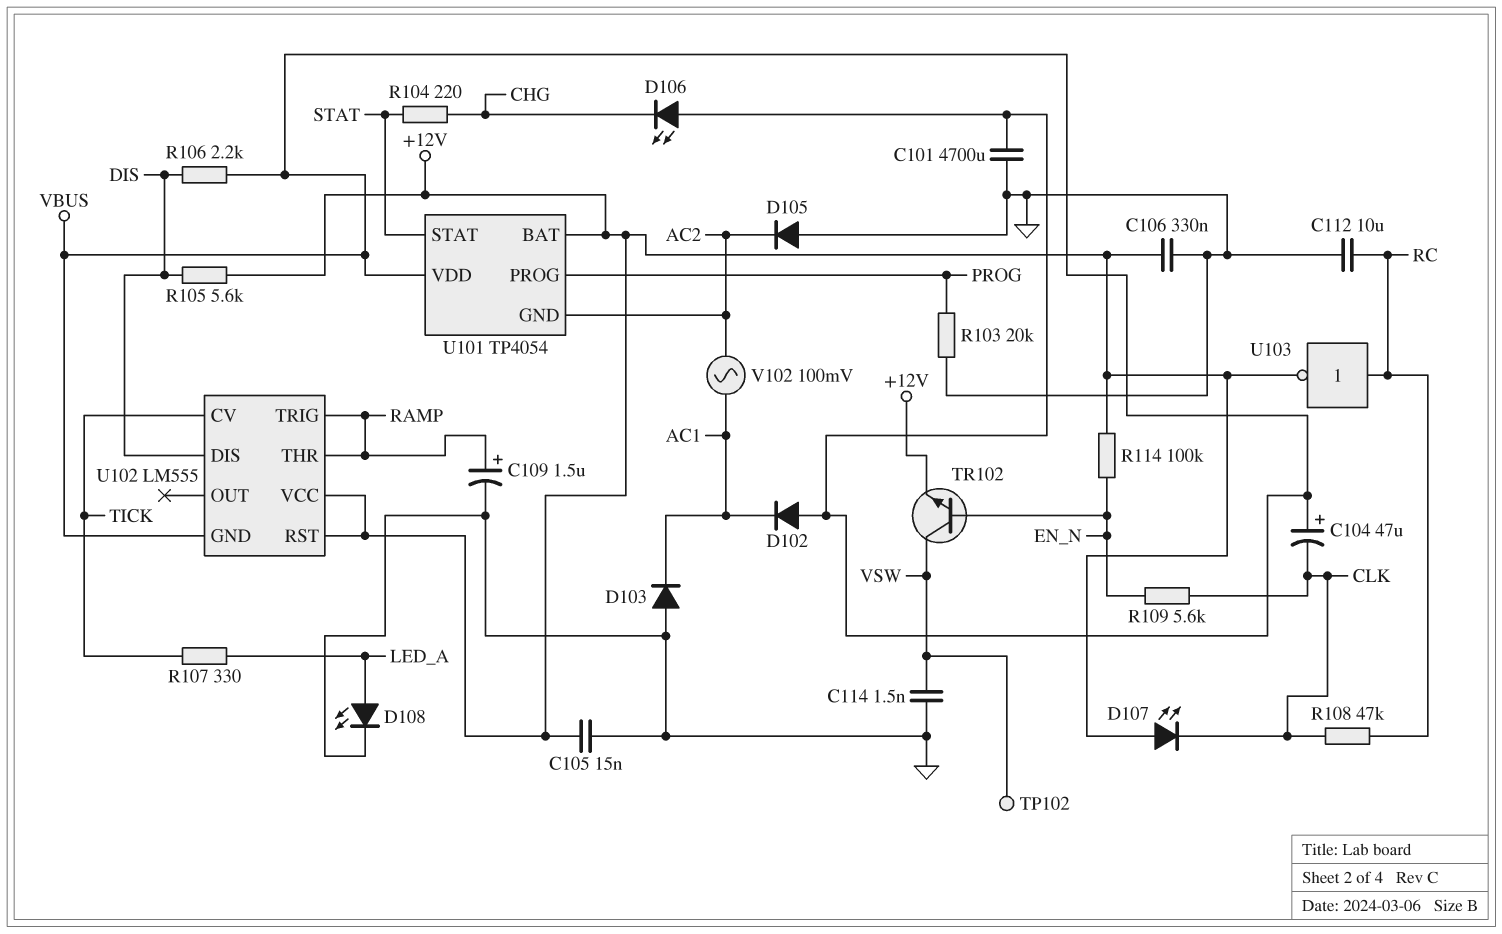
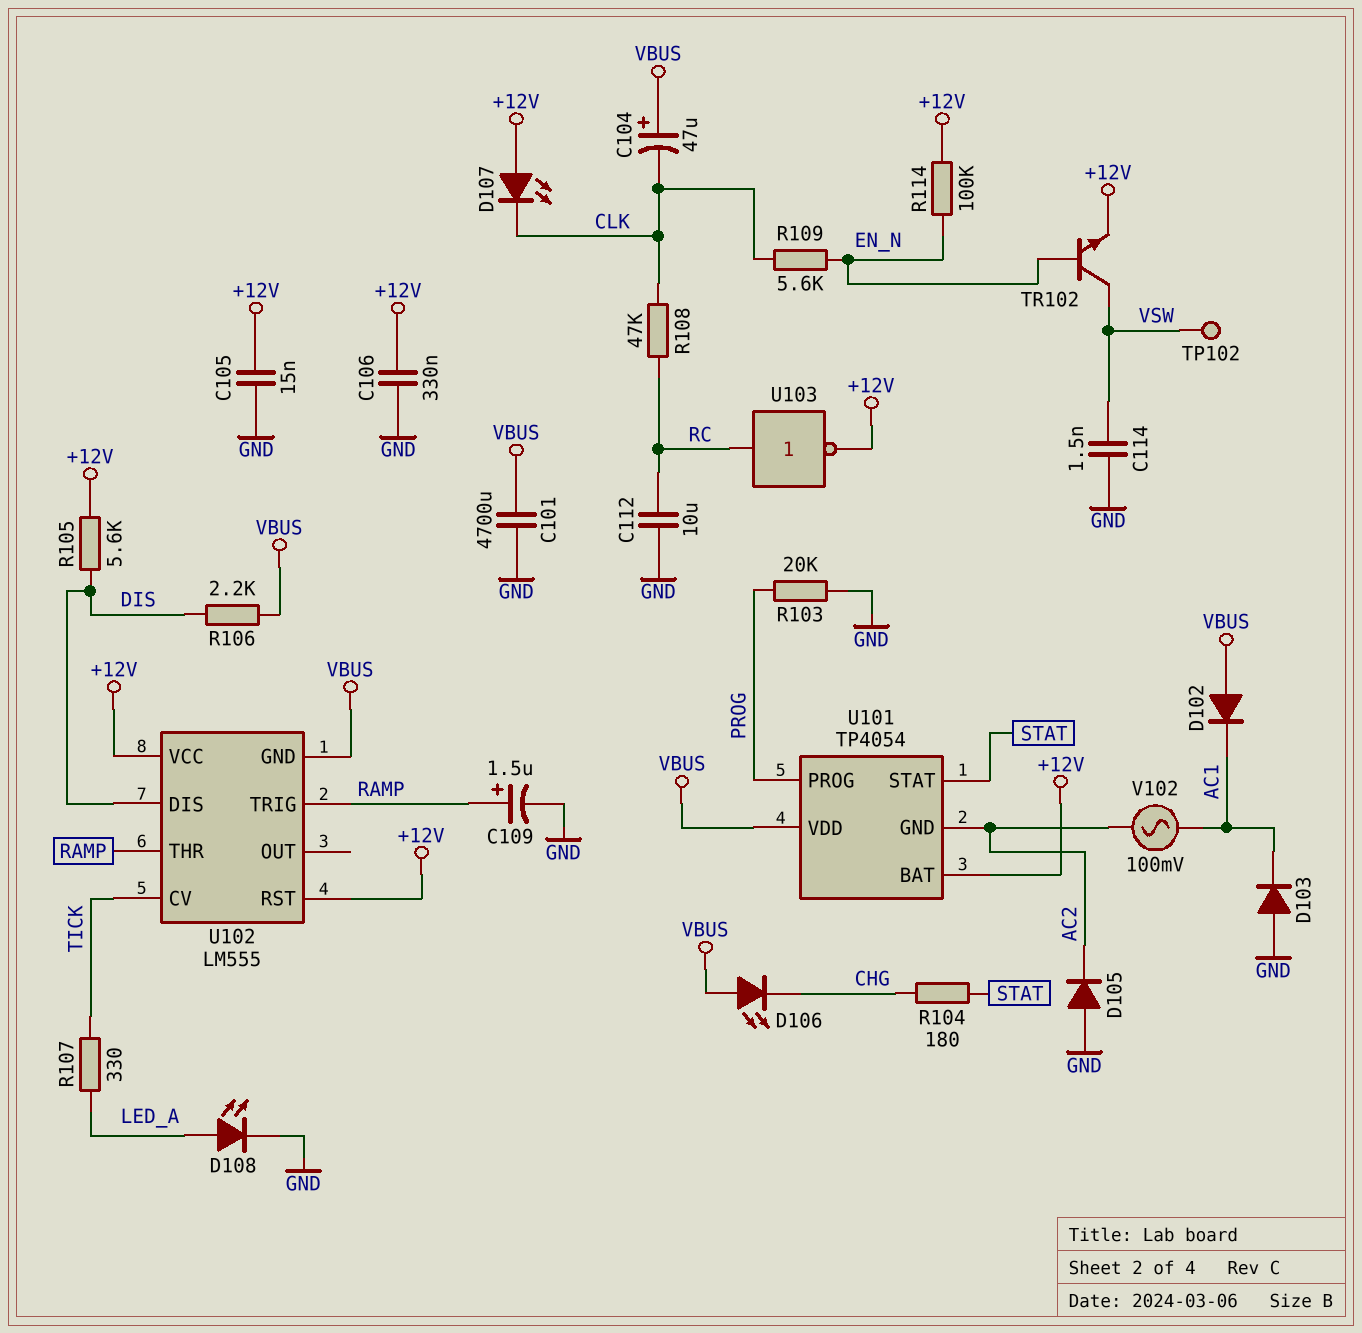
R104: 220 (CHG, STAT) -> 180 (CHG, STAT)

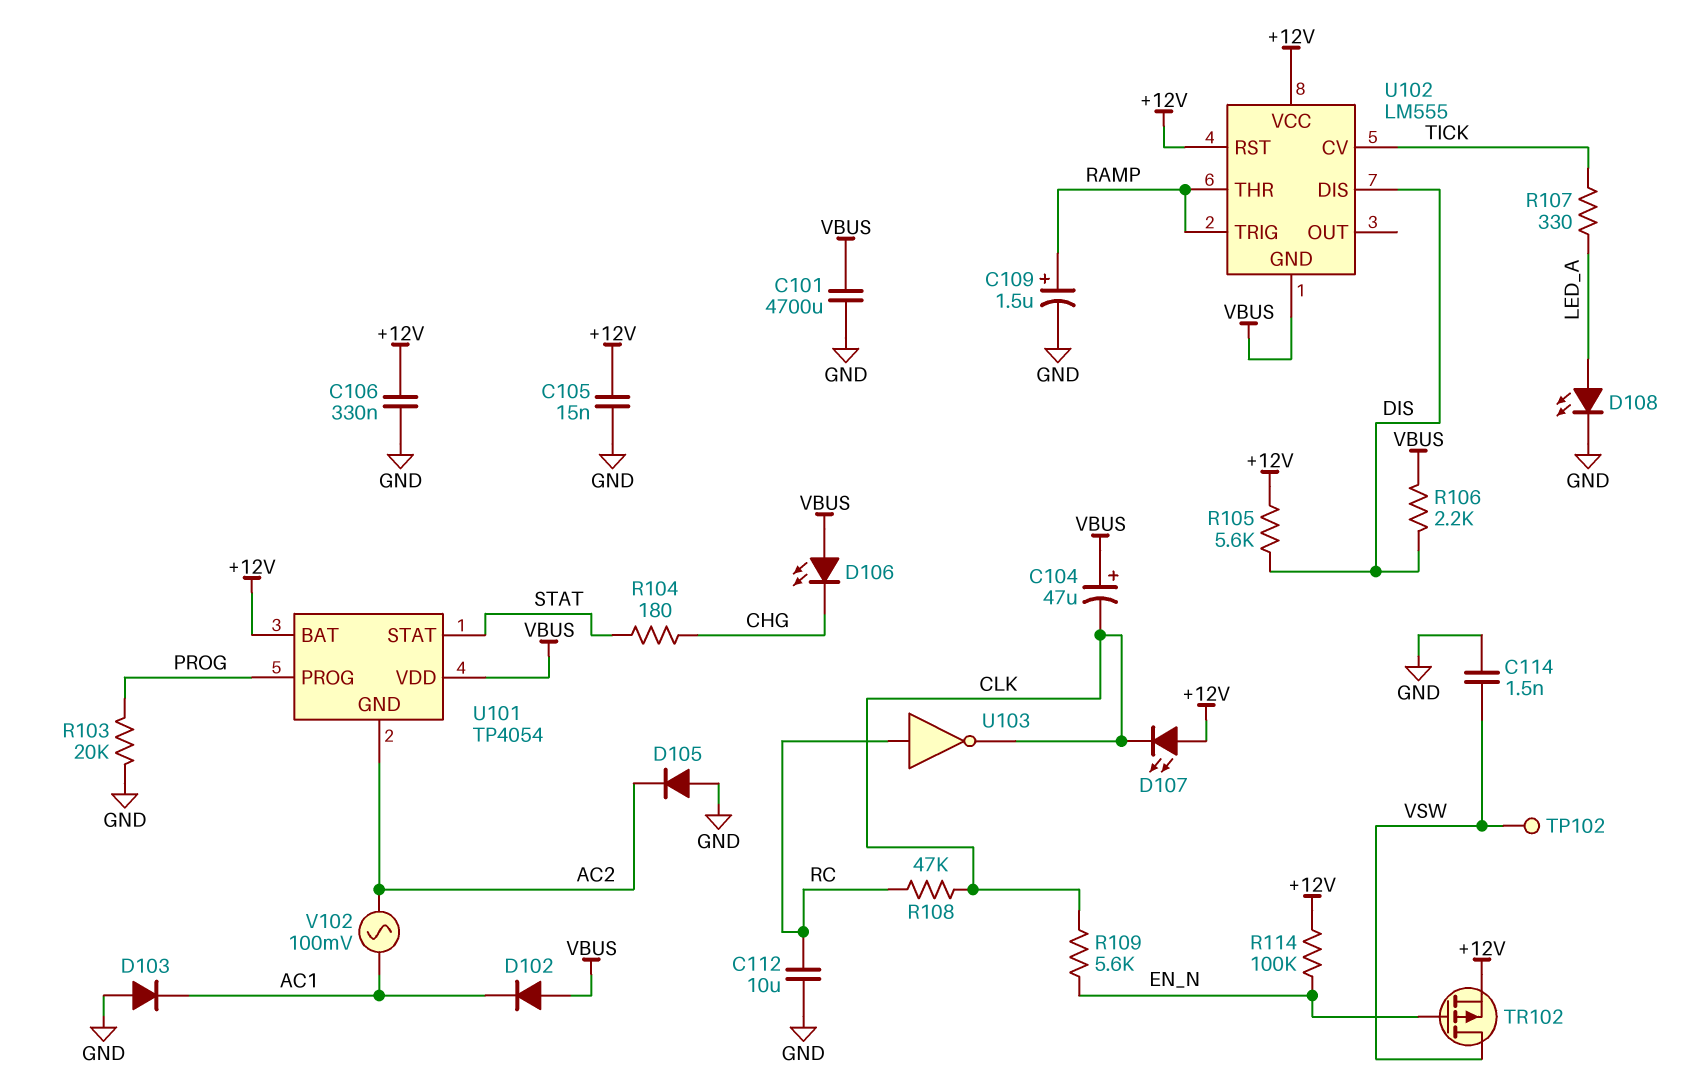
TR102: NPN (B EN_N, C VSW, E +12V) -> PMOS (G EN_N, D VSW, S +12V)
U103: NOT (in RC, out +12V) -> NOT (in RC, out CLK)

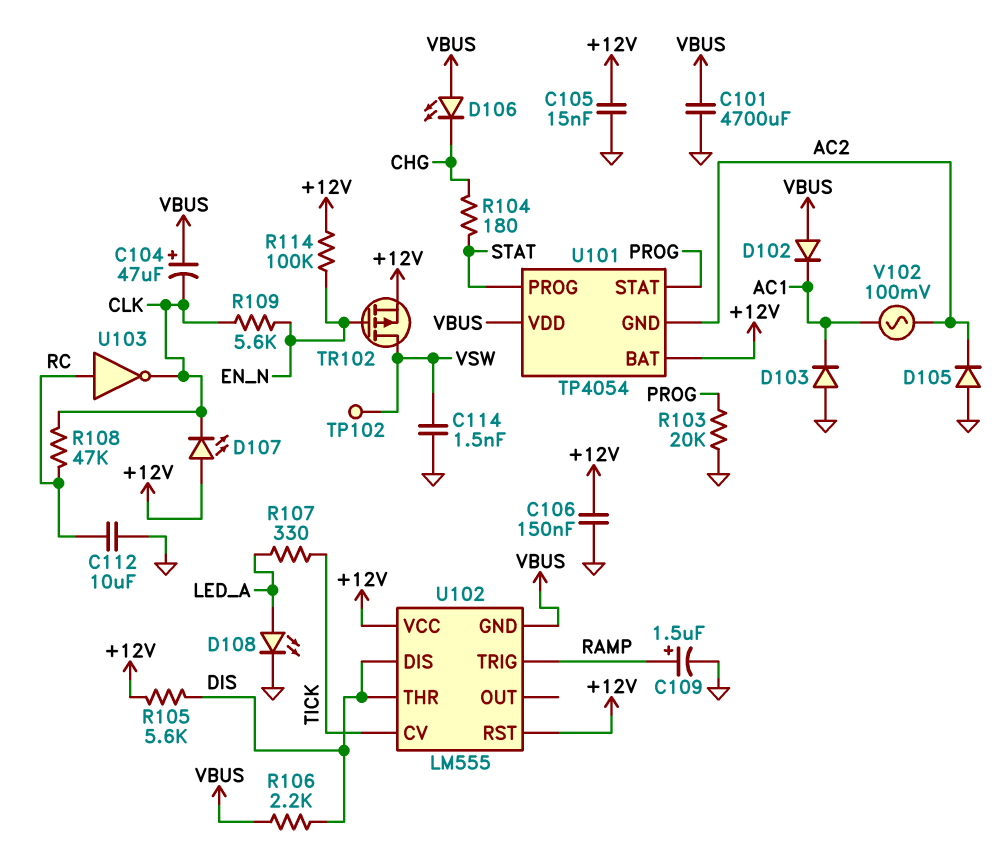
C106: 330nF (+12V, GND) -> 150nF (+12V, GND)
U101 pin PROG: PROG -> STAT
U101 pin STAT: STAT -> PROG
U102 pin THR: RAMP -> DIS

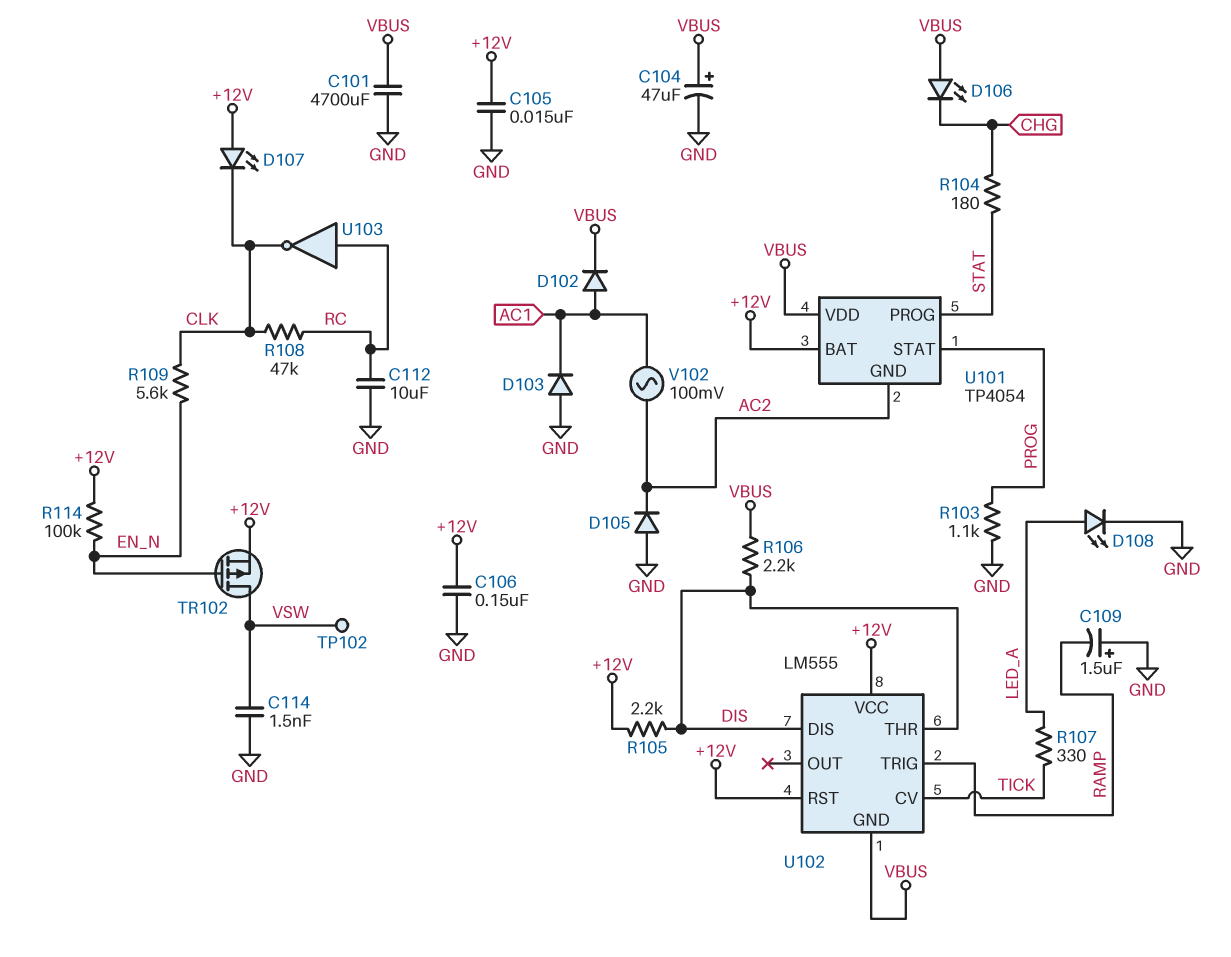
C104: 47uF (plus VBUS, minus CLK) -> 47uF (plus VBUS, minus GND)
C109: 1.5uF (plus RAMP, minus GND) -> 1.5uF (plus GND, minus RAMP)
D102: diode (A VBUS, K AC1) -> diode (A AC1, K VBUS)
R103: 20k (GND, PROG) -> 1.1k (GND, PROG)
R105: 5.6k (+12V, DIS) -> 2.2k (+12V, DIS)

